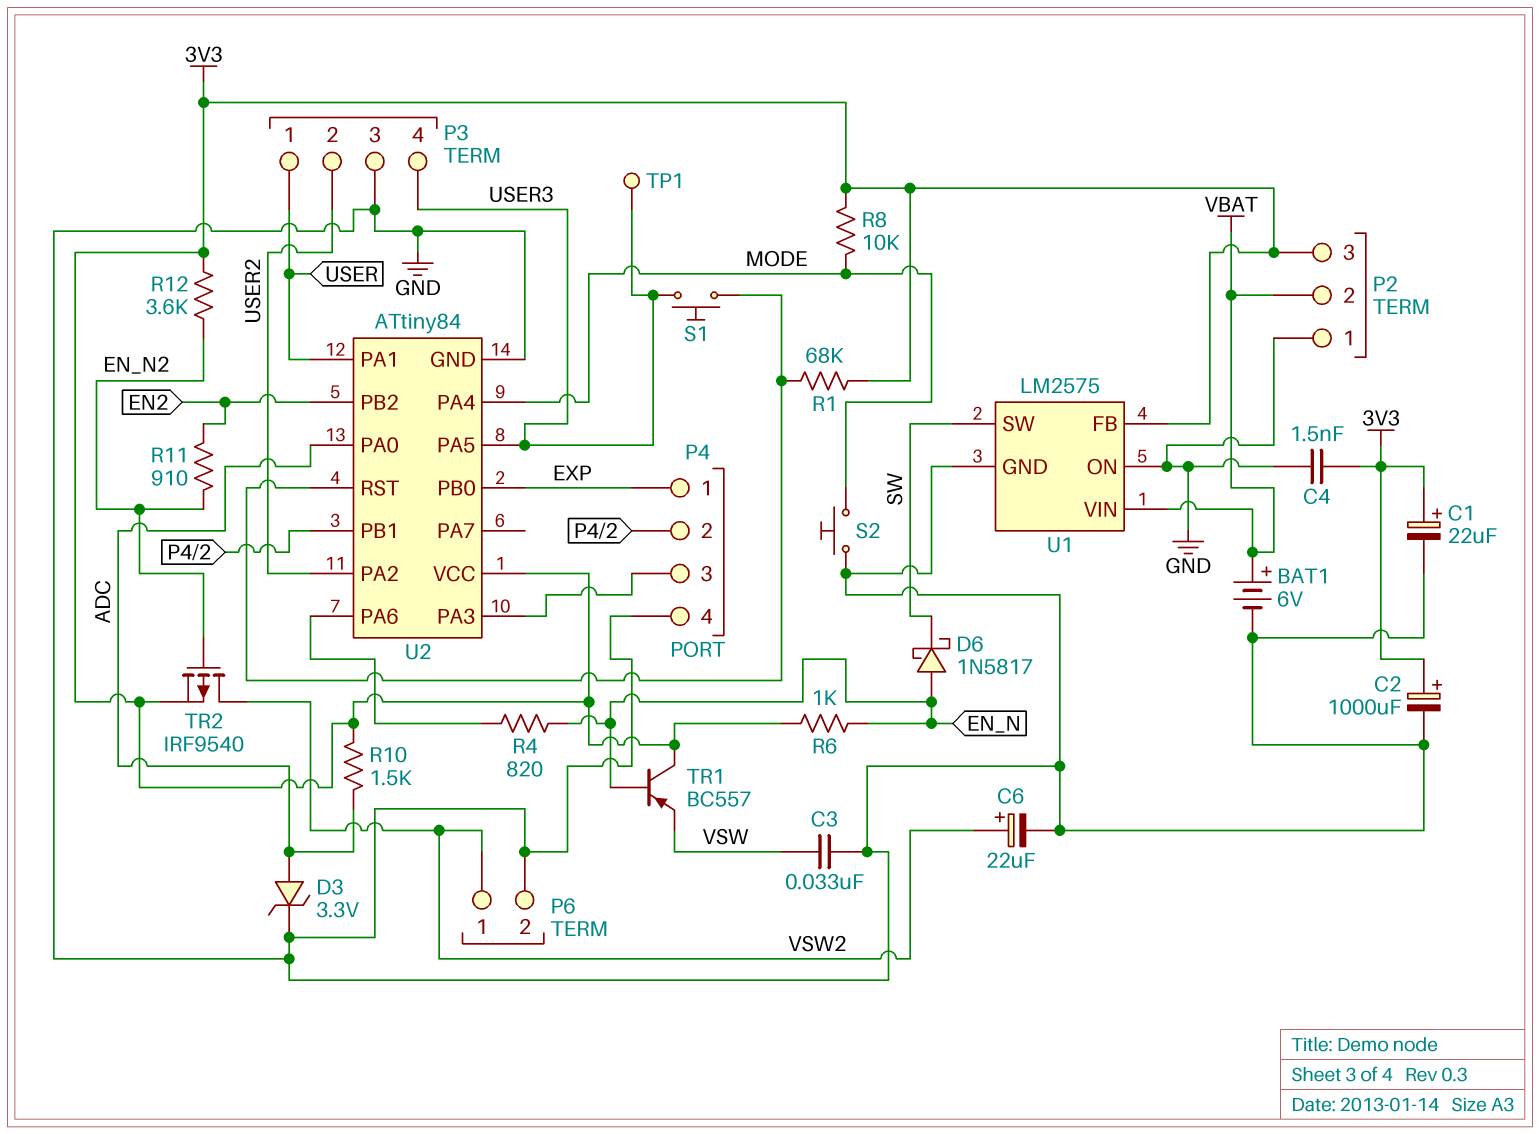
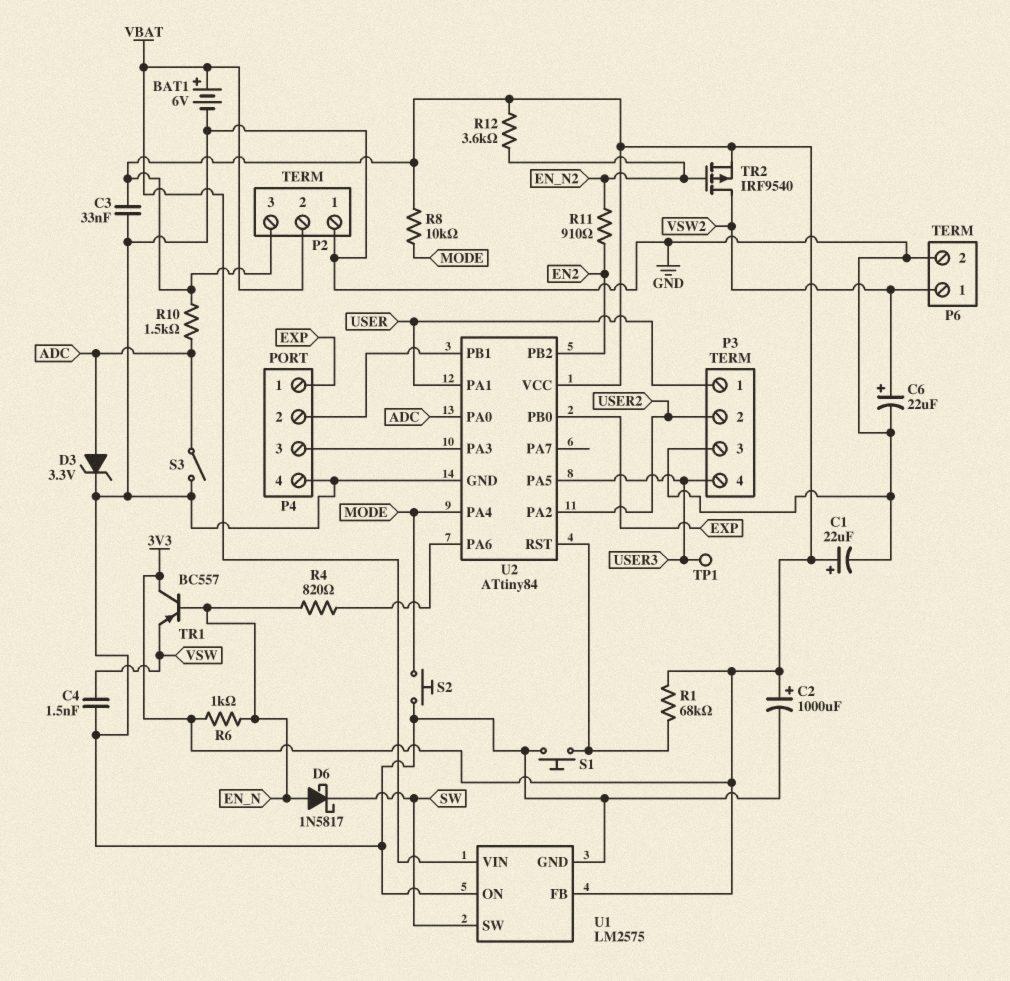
C3: 33nF (GND, VSW) -> 33nF (3V3, GND)
C4: 1.5nF (3V3, GND) -> 1.5nF (GND, VSW)
S1: button (U2/RST, USER3) -> button (GND, U2/RST)
S3: none -> switch (ADC, GND)

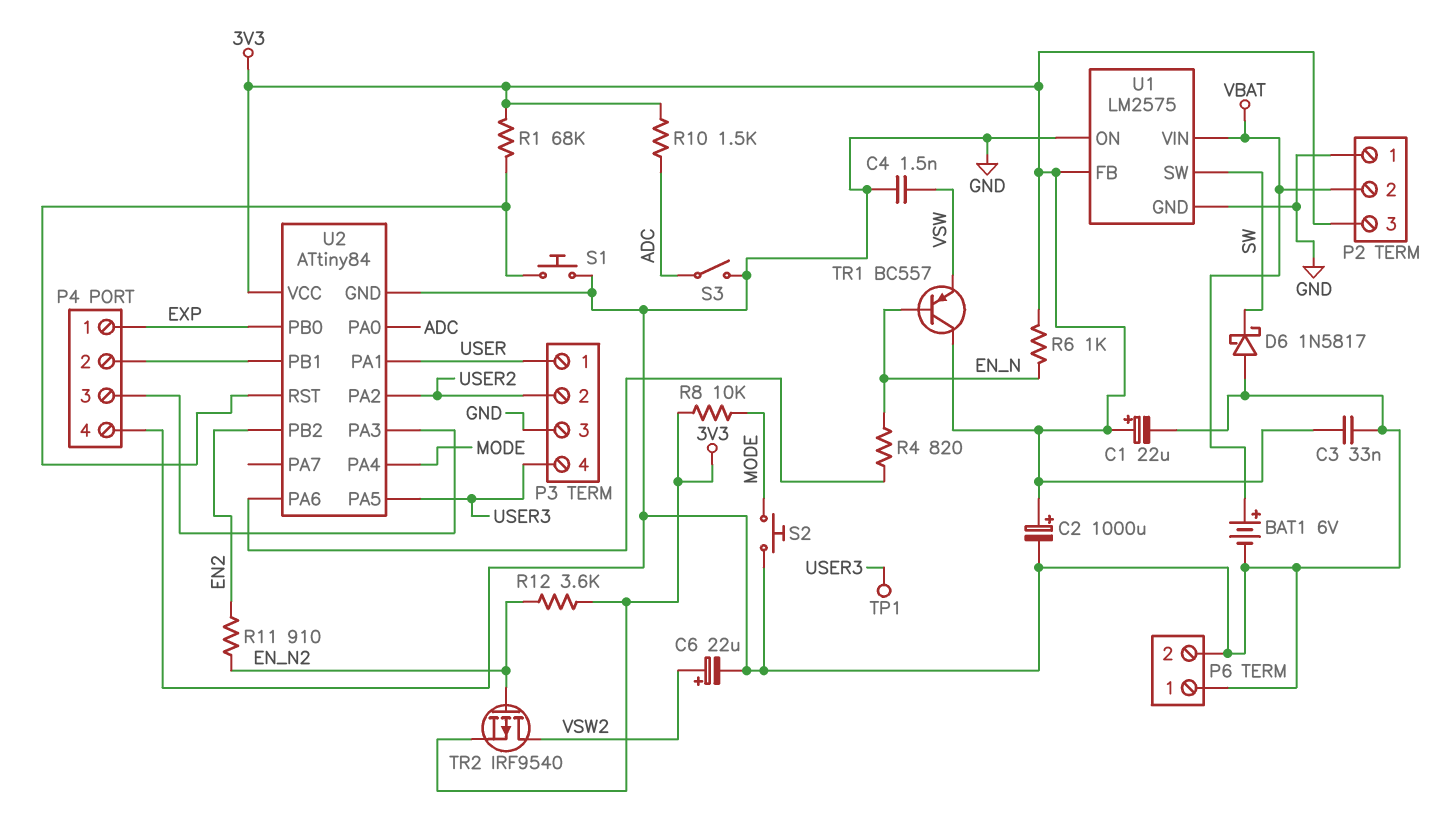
D3: zener 3.3V (A ADC, K GND) -> none
D6: schottky 1N5817 (A EN_N, K SW) -> schottky 1N5817 (A GND, K SW)
P6 pin 1: VSW2 -> GND

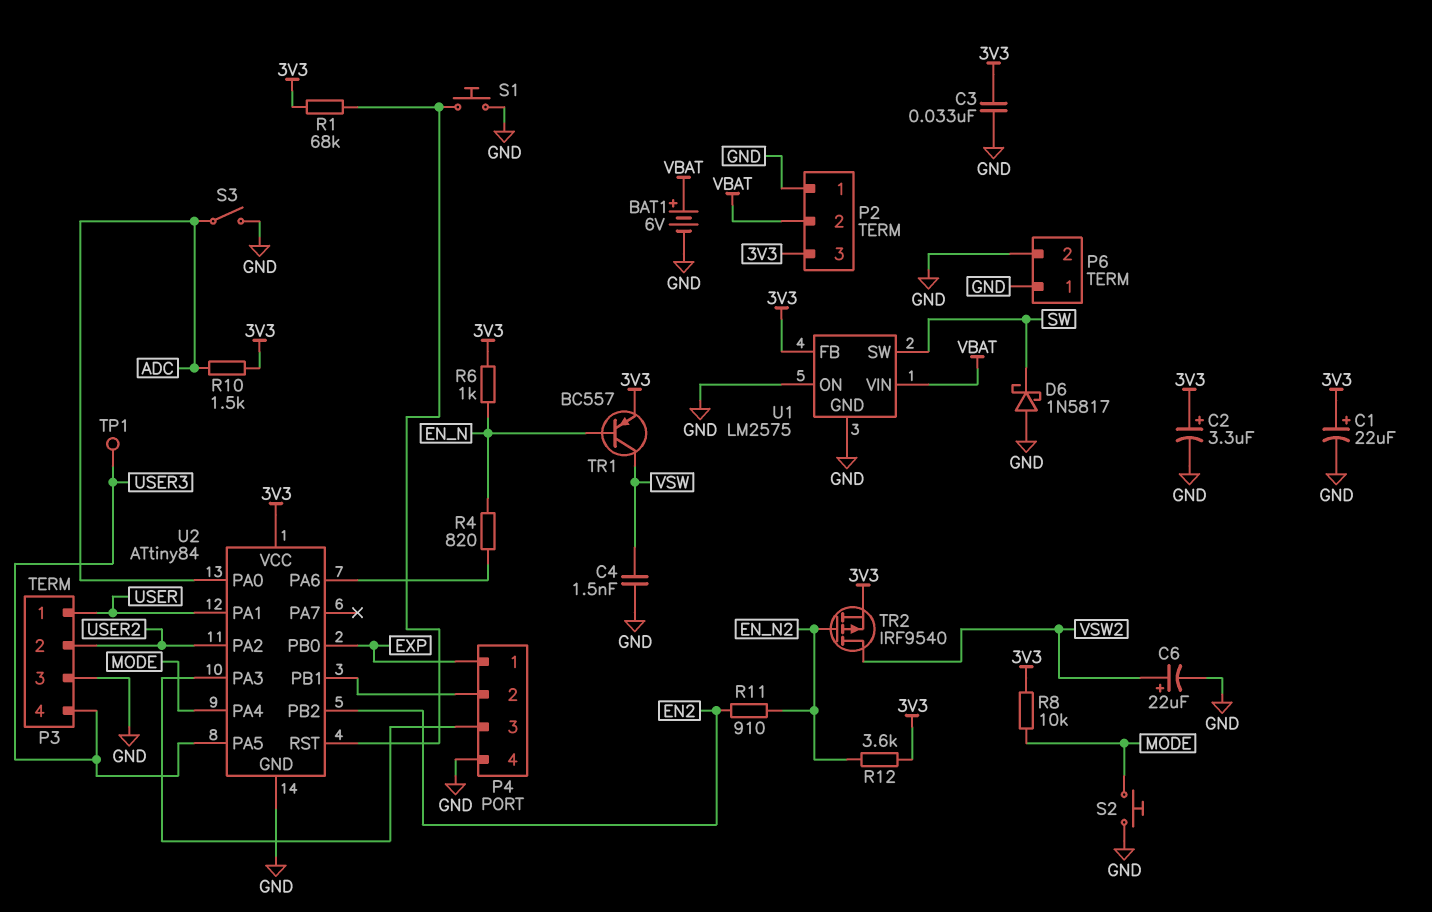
C2: 1000uF (plus 3V3, minus GND) -> 3.3uF (plus 3V3, minus GND)
TR1: PNP BC557 (B EN_N, C 3V3, E VSW) -> PNP BC557 (B EN_N, C VSW, E 3V3)

